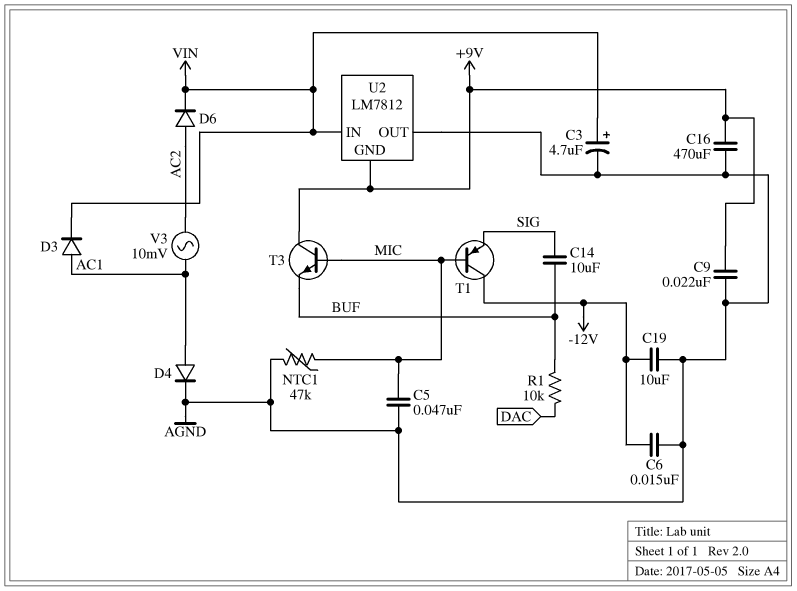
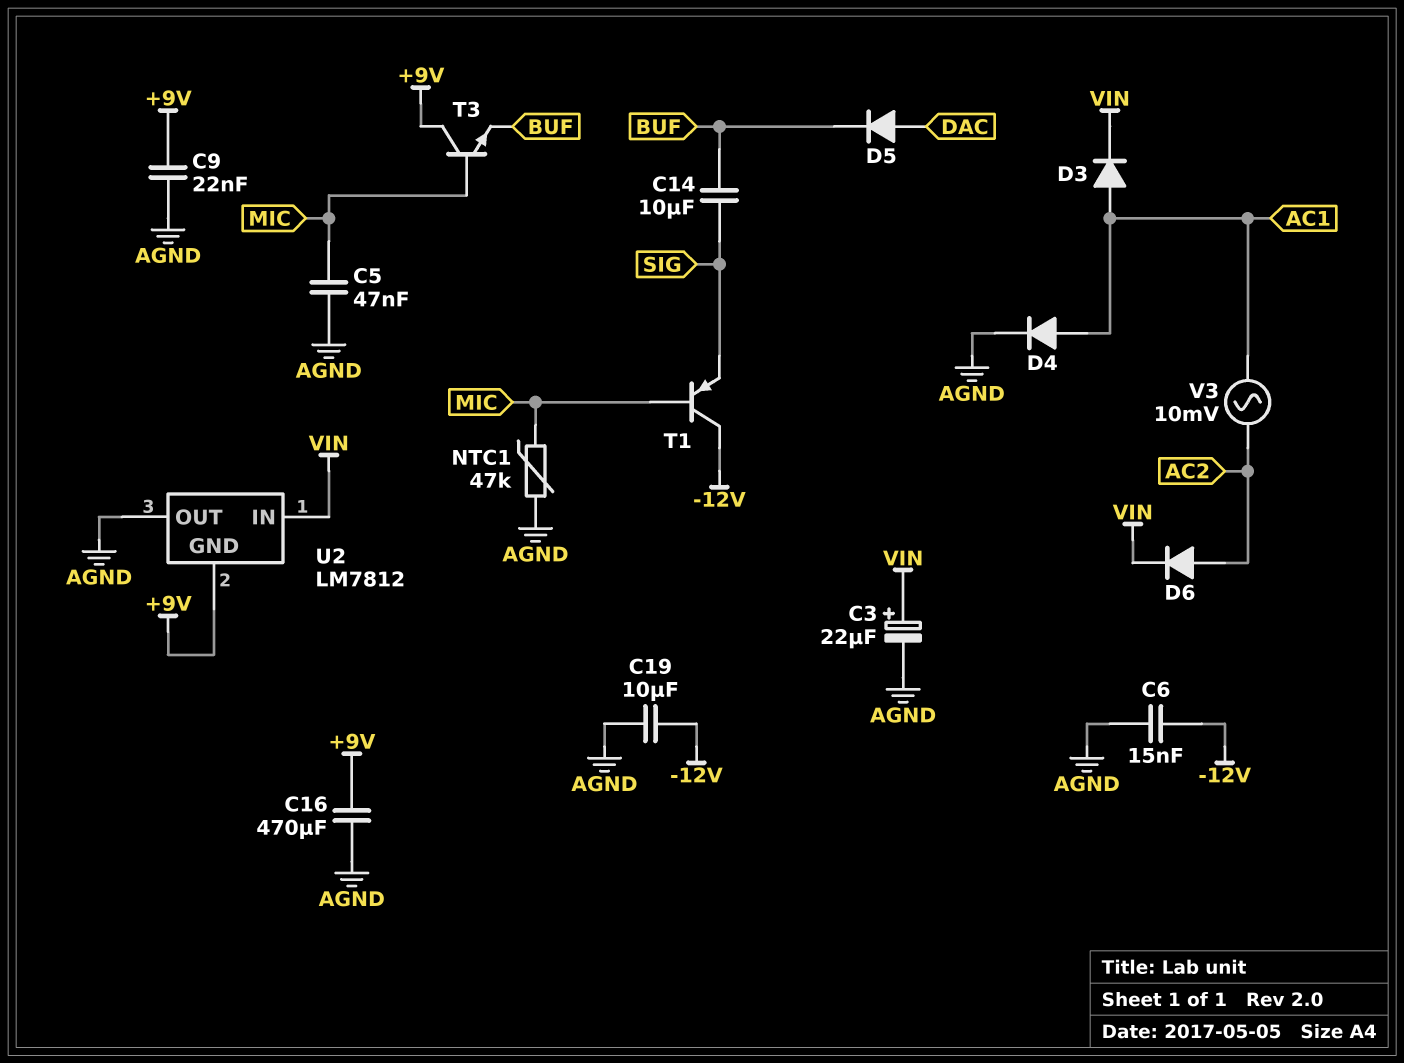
C3: 4.7uF (plus VIN, minus AGND) -> 22uF (plus VIN, minus AGND)
D5: none -> diode (A DAC, K BUF)
R1: 10k (BUF, DAC) -> none

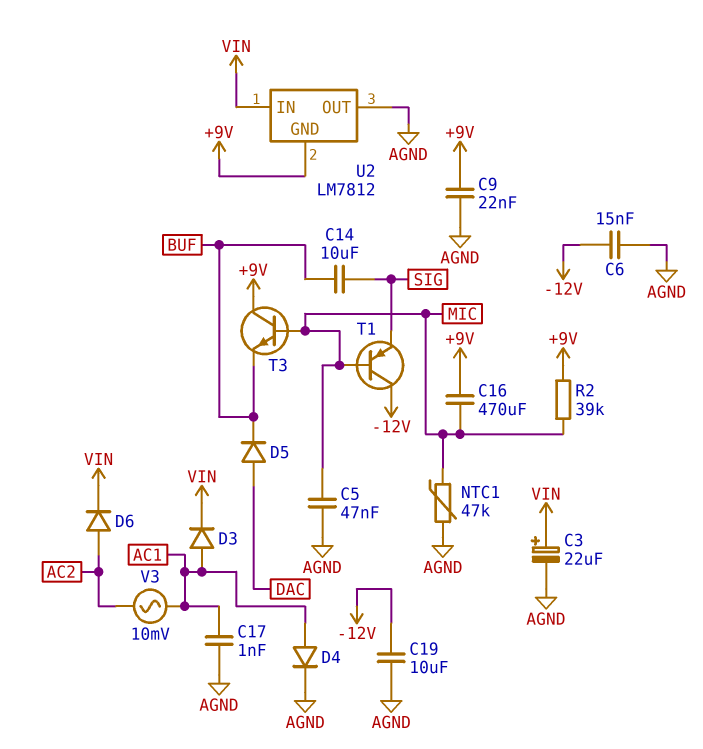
C16: 470uF (+9V, AGND) -> 470uF (+9V, MIC)
C17: none -> 1nF (AC1, AGND)
R2: none -> 39k (+9V, MIC)

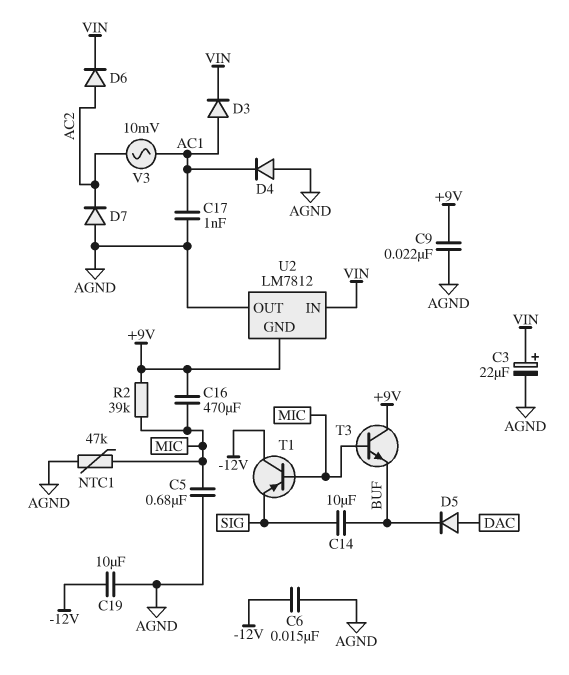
C5: 47nF (AGND, MIC) -> 680nF (AGND, MIC)
D4: diode (A AC1, K AGND) -> diode (A AGND, K AC1)
D7: none -> diode (A AGND, K AC2)

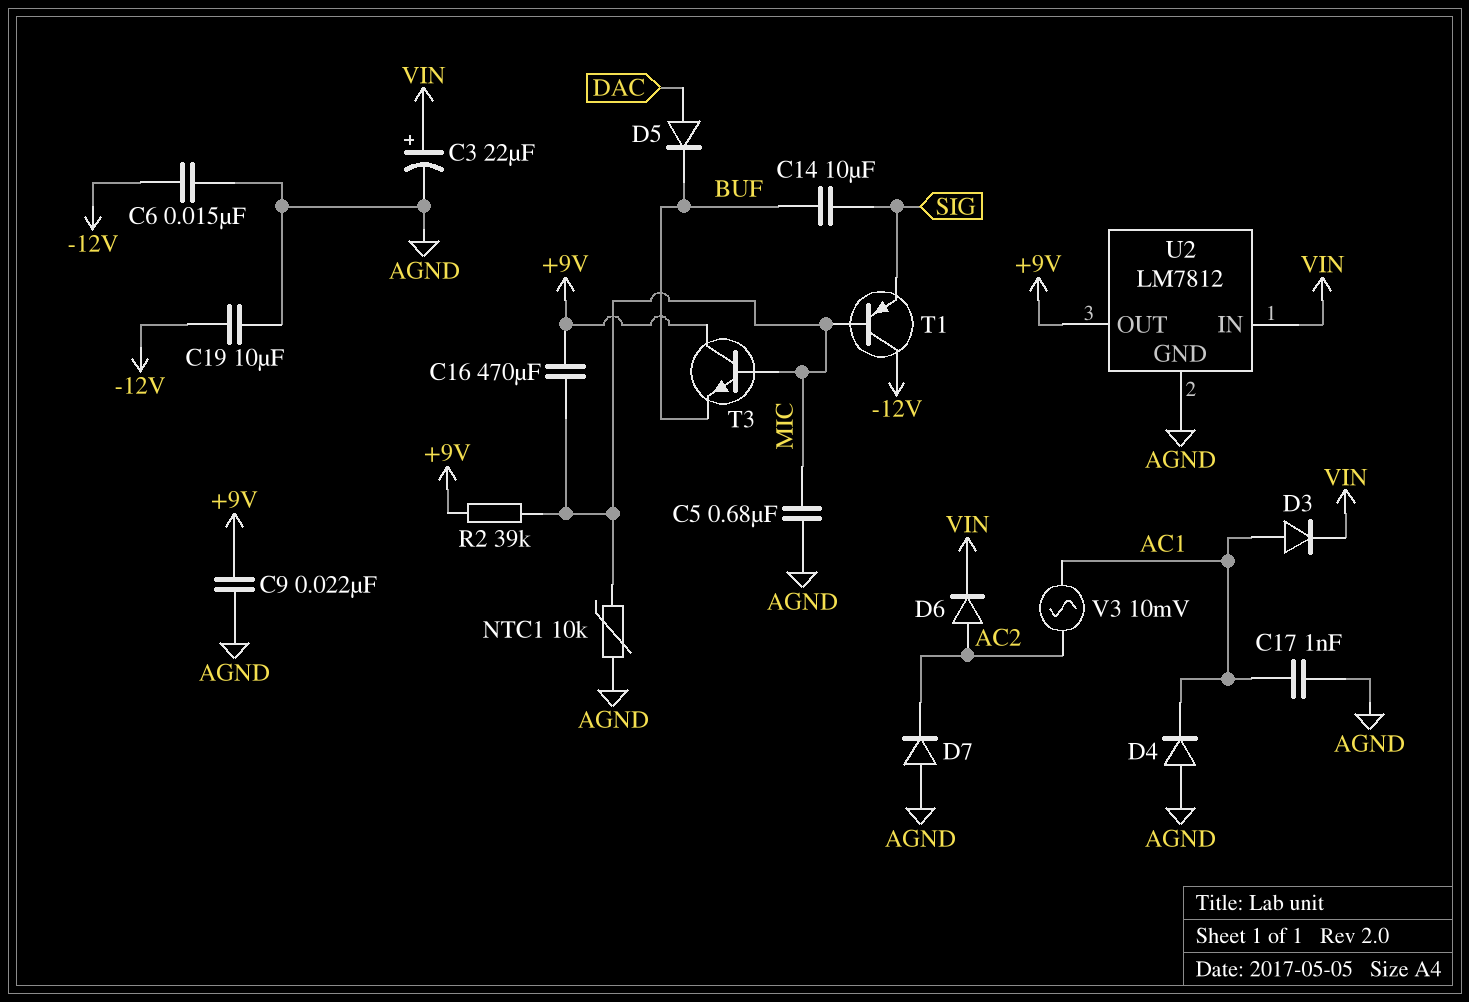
NTC1: 47k (AGND, MIC) -> 10k (AGND, MIC)
U2 pin GND: +9V -> AGND
U2 pin OUT: AGND -> +9V

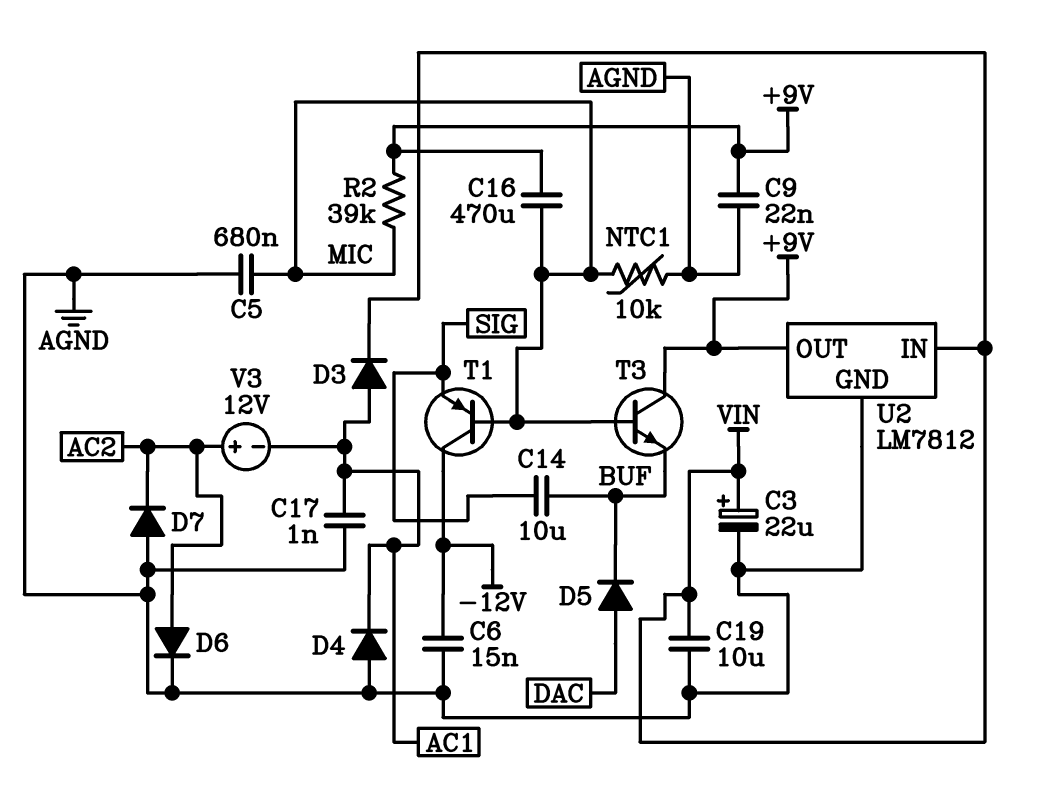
C19: 10uF (-12V, AGND) -> 10uF (AGND, VIN)
D6: diode (A AC2, K VIN) -> diode (A AC2, K AGND)
V3: AC 10mV (AC1, AC2) -> 12V (plus AC2, minus AC1)

